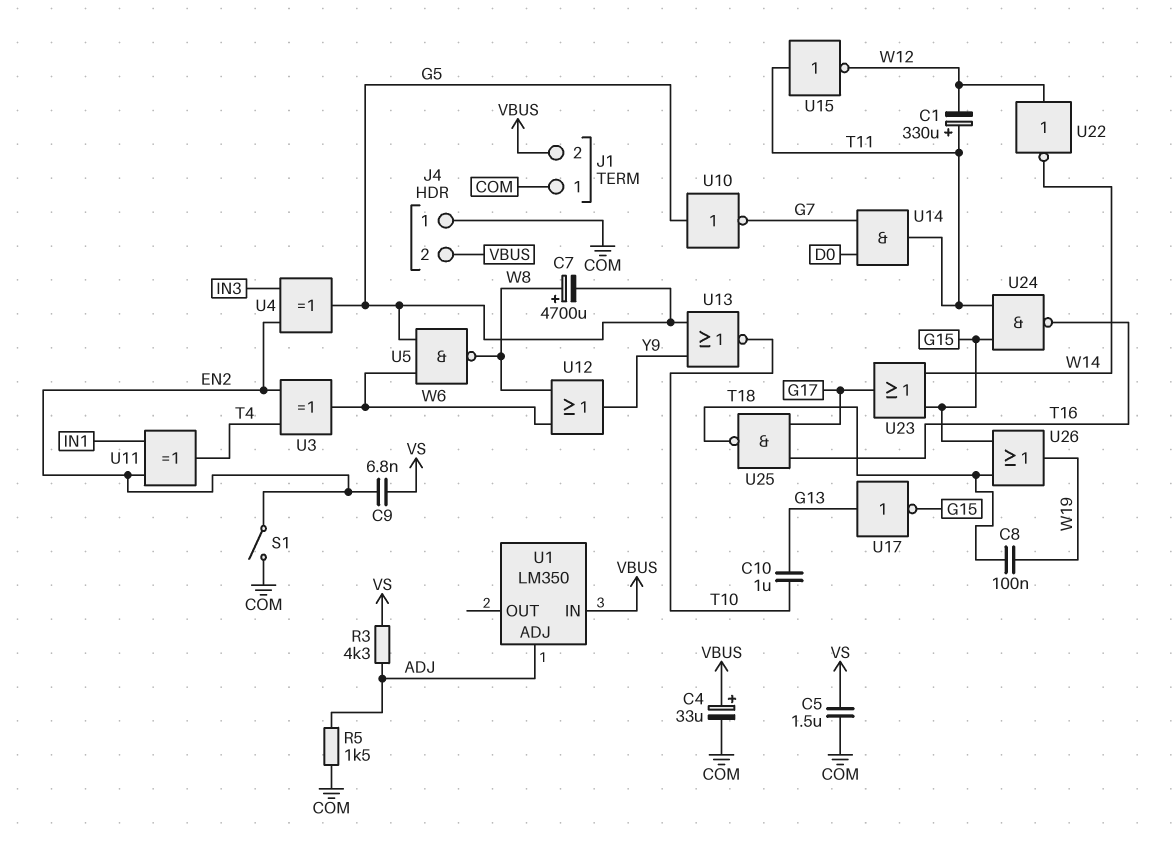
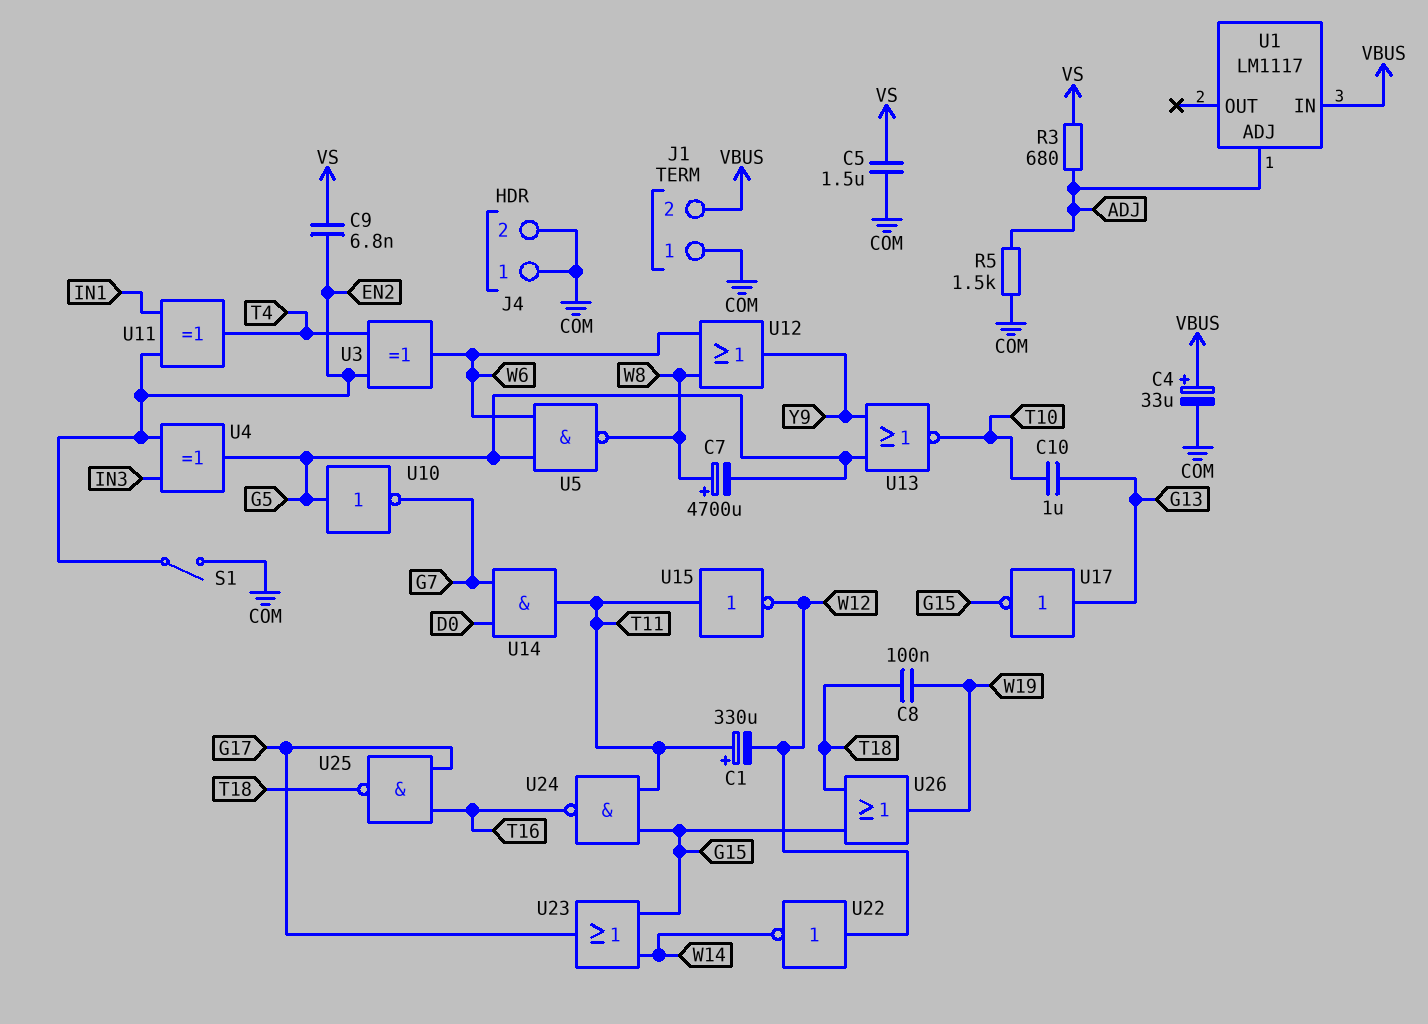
J4 pin 2: VBUS -> COM
R3: 4.3k (ADJ, VS) -> 680 (ADJ, VS)
U1: LM350 -> LM1117

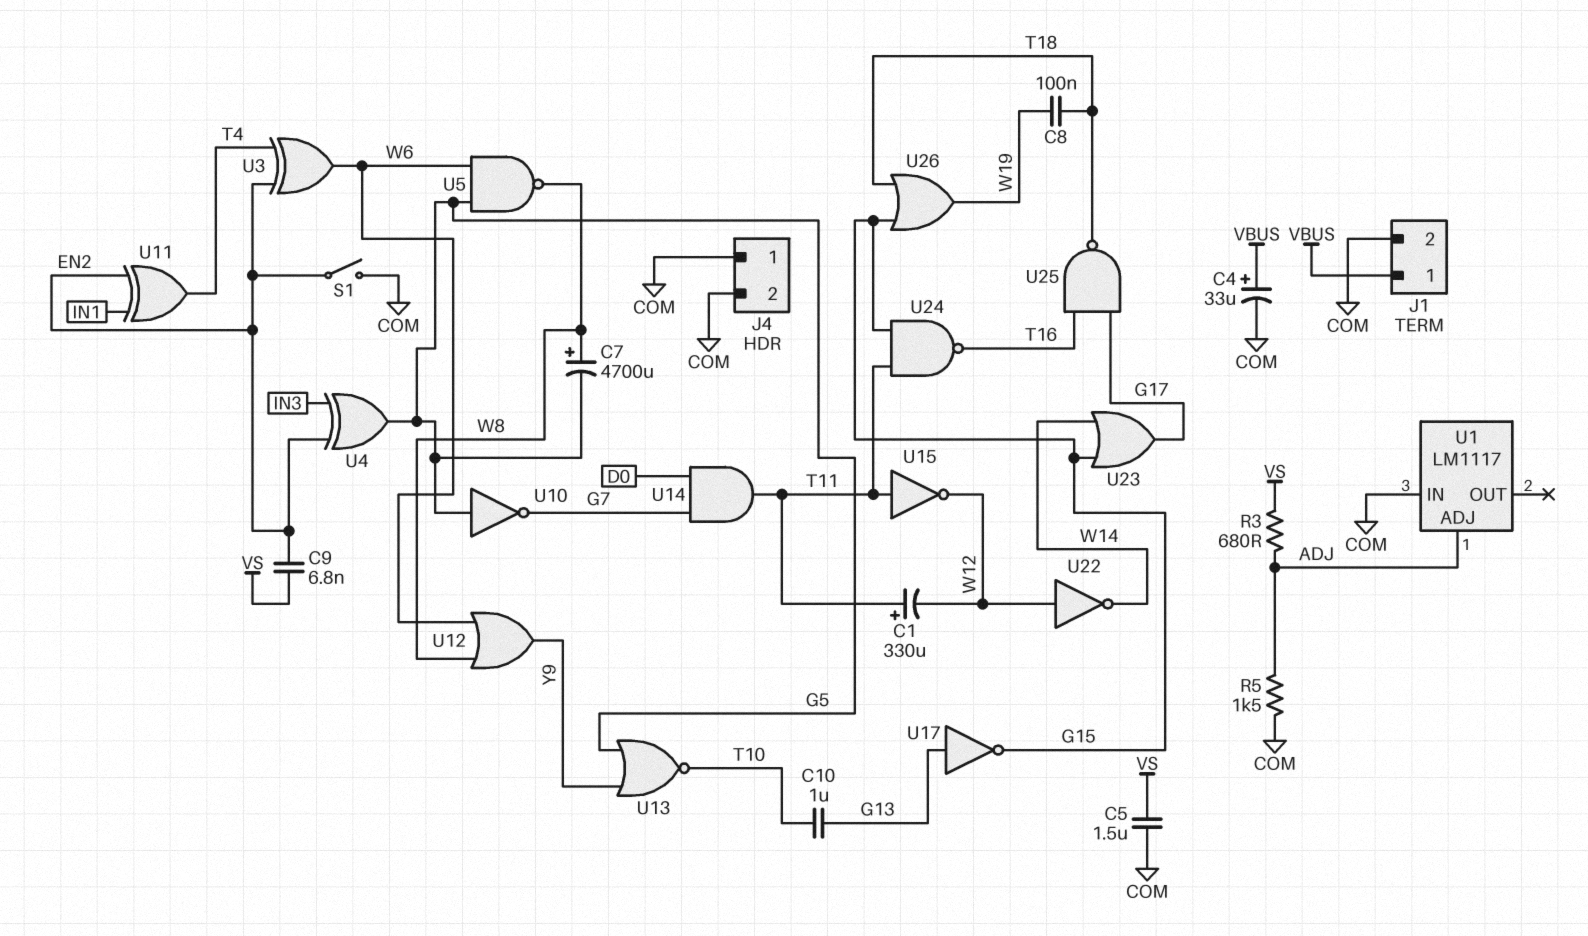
J1 pin 1: COM -> VBUS
J1 pin 2: VBUS -> COM
U1 pin IN: VBUS -> COM

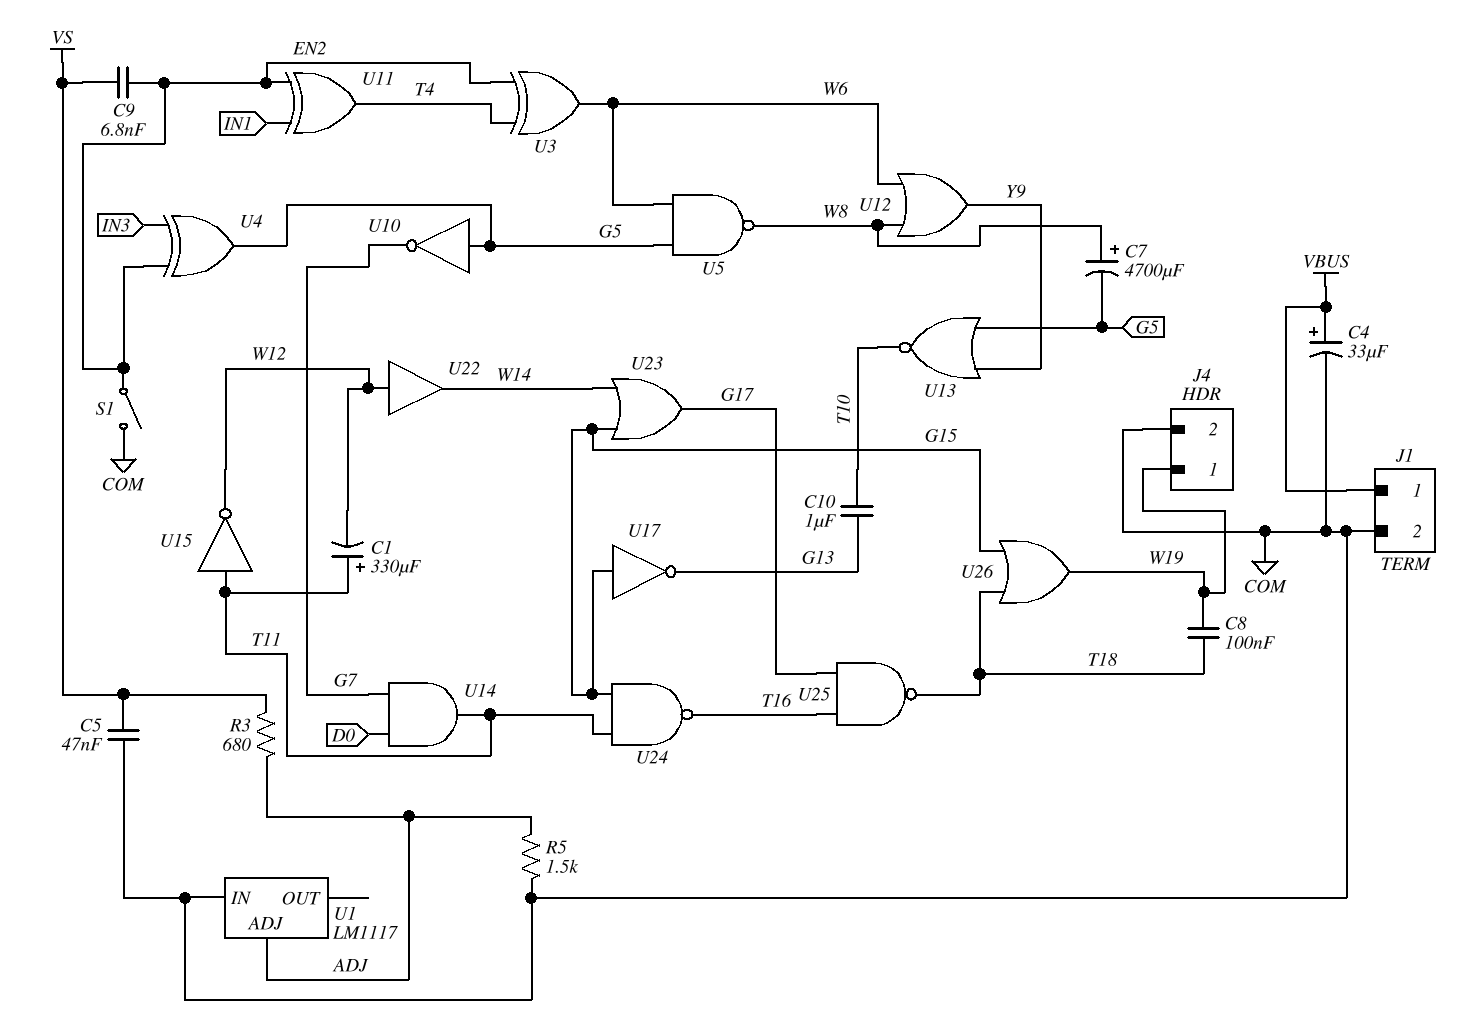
C5: 1.5uF (COM, VS) -> 47nF (COM, VS)
J4 pin 1: COM -> W19
U17: NOT (in G13, out G15) -> NOT (in G15, out G13)
U22: NOT (in W12, out W14) -> buffer (in W12, out W14)

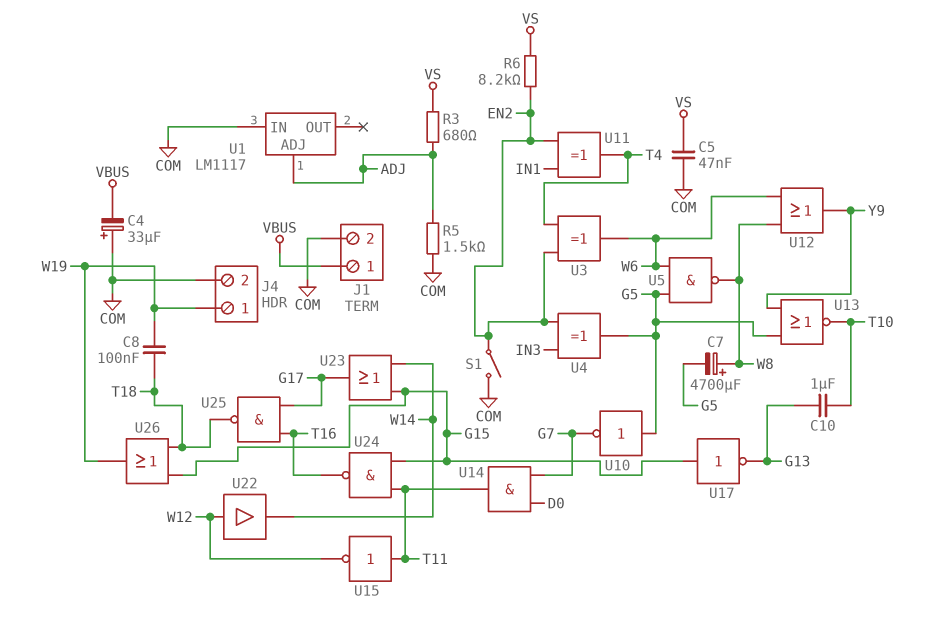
C1: 330uF (plus T11, minus W12) -> none
C4: 33uF (plus VBUS, minus COM) -> 33uF (plus COM, minus VBUS)
C9: 6.8nF (EN2, VS) -> none
R6: none -> 8.2k (EN2, VS)

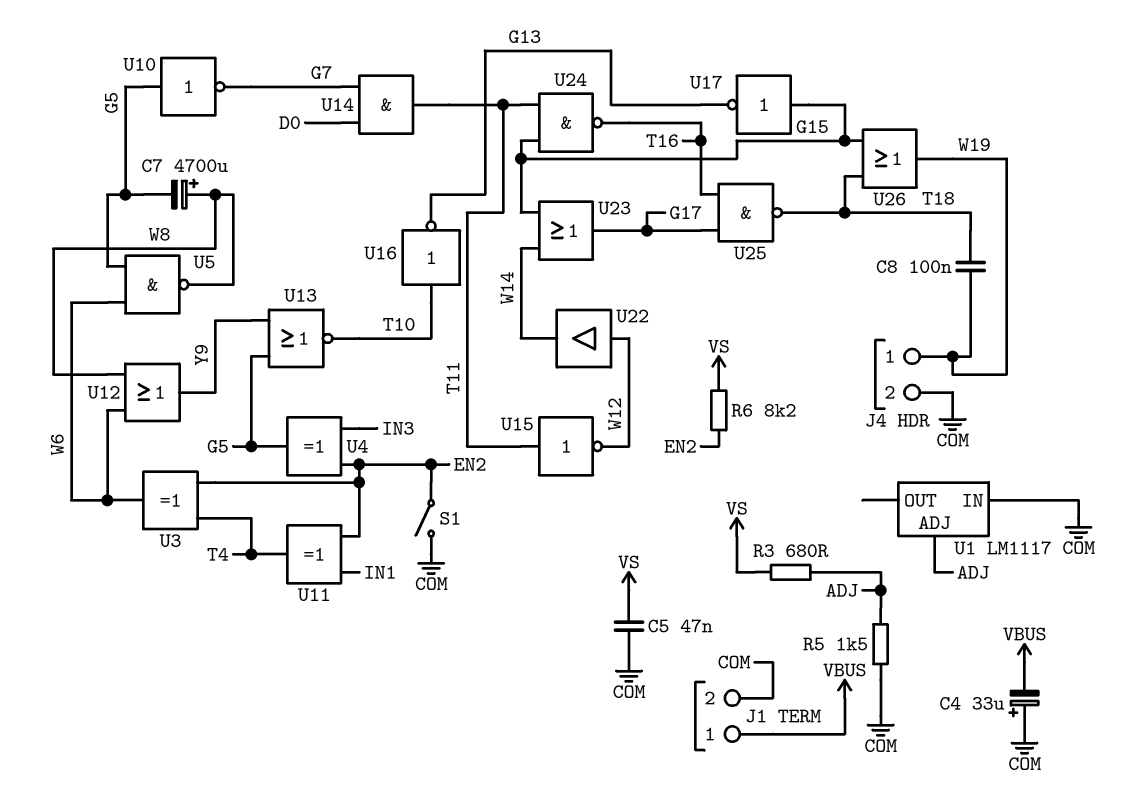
C10: 1uF (G13, T10) -> none
U16: none -> NOT (in T10, out G13)

